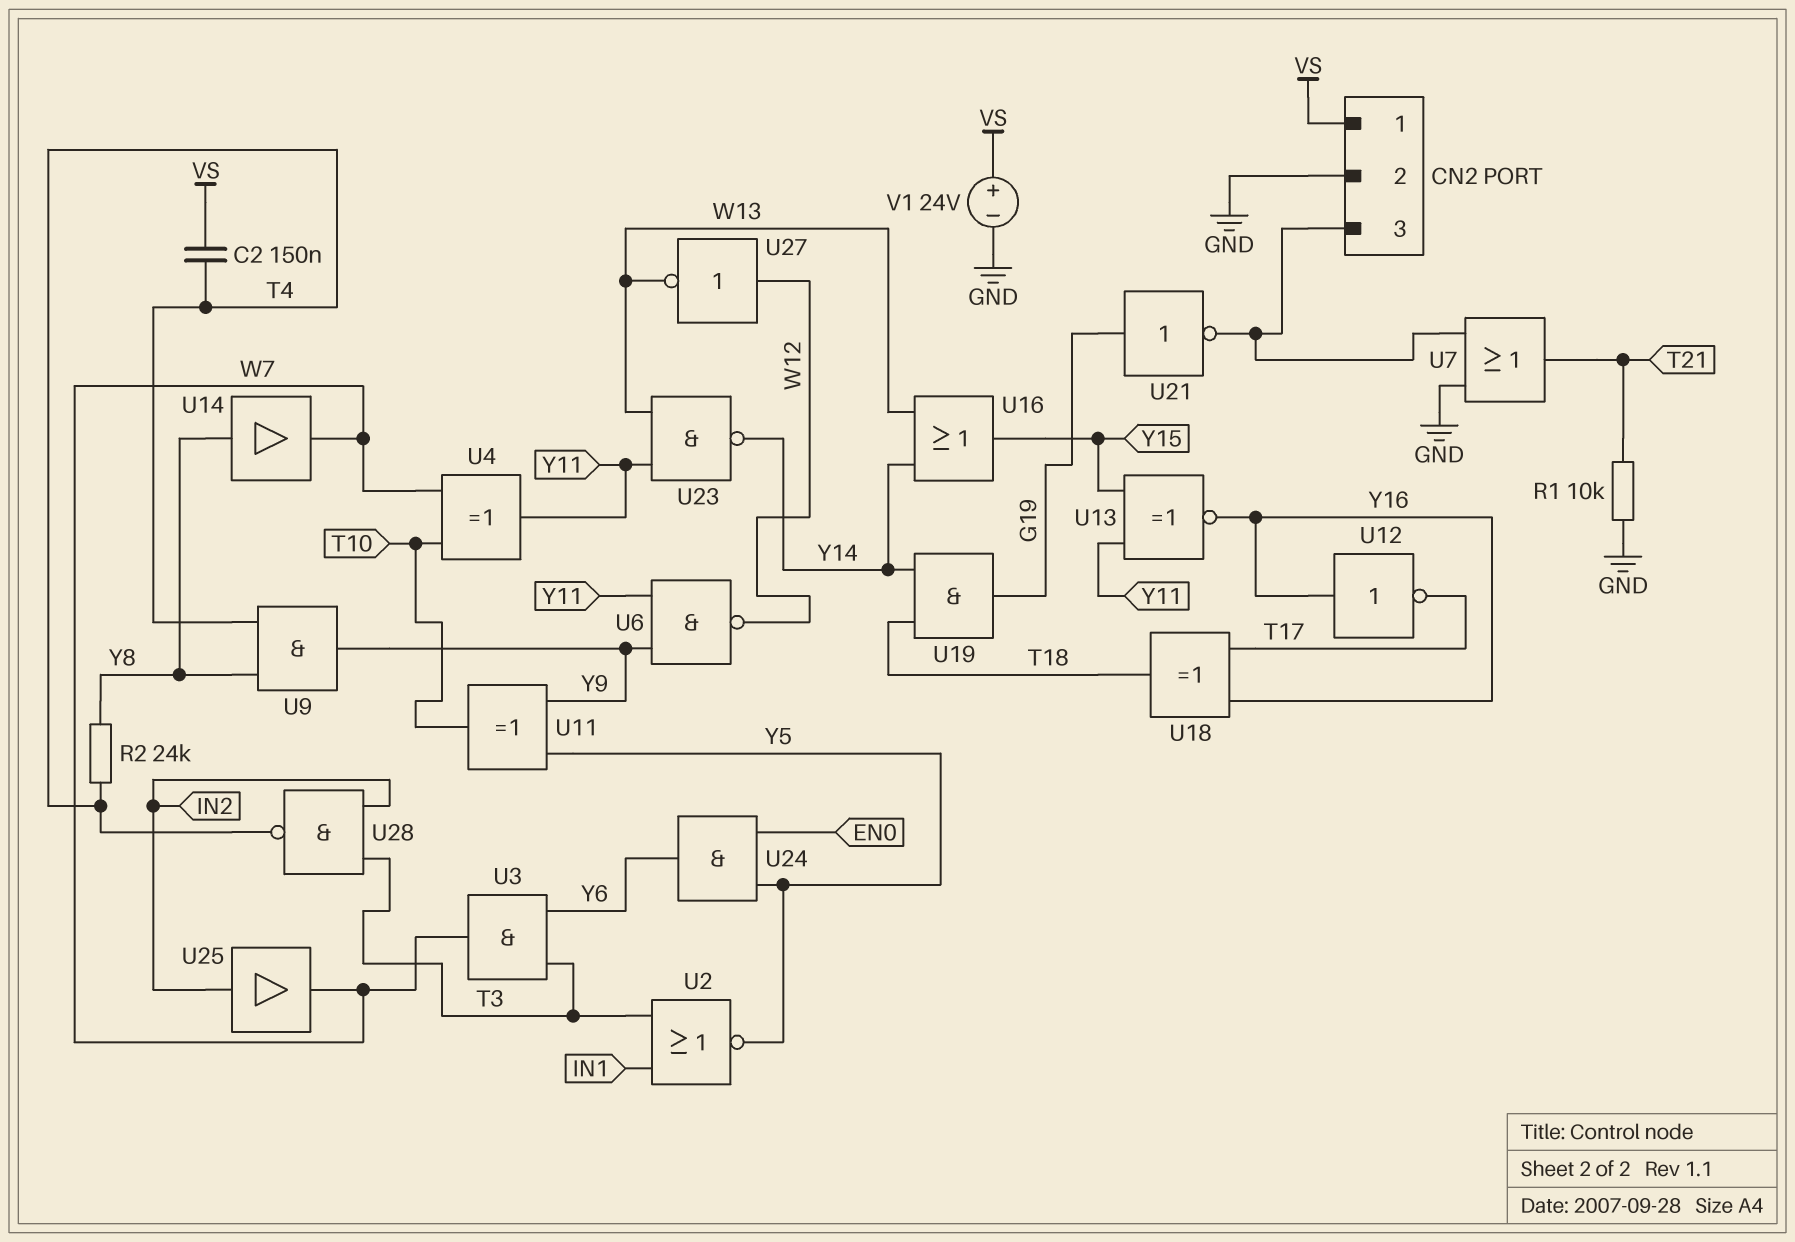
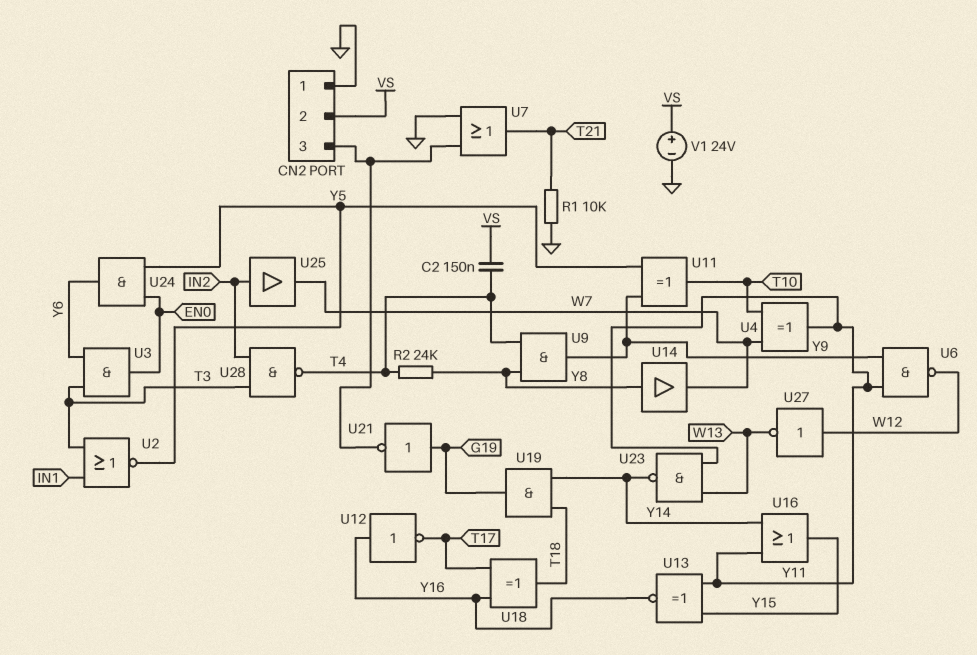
CN2 pin 1: VS -> GND
CN2 pin 2: GND -> VS
U3: AND (in T3, in Y6, out W7) -> AND (in T3, in Y6, out EN0)
U16: OR (in W13, in Y14, out Y15) -> OR (in Y11, in Y14, out Y15)

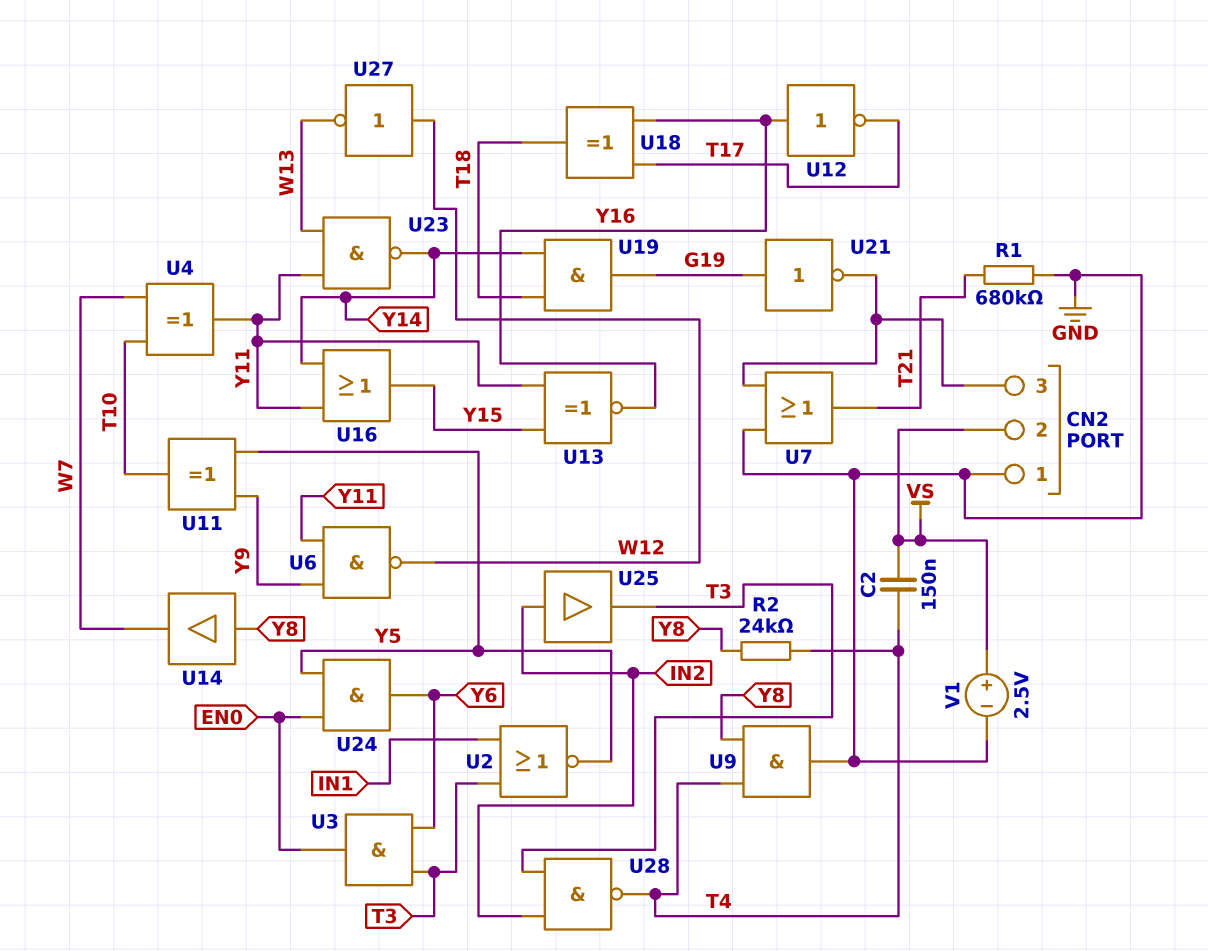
R1: 10k (GND, T21) -> 680k (GND, T21)
U9: AND (in T4, in Y8, out Y9) -> AND (in T4, in Y8, out GND)
U25: buffer (in IN2, out W7) -> buffer (in IN2, out T3)
V1: 24V (plus VS, minus GND) -> 2.5V (plus VS, minus GND)

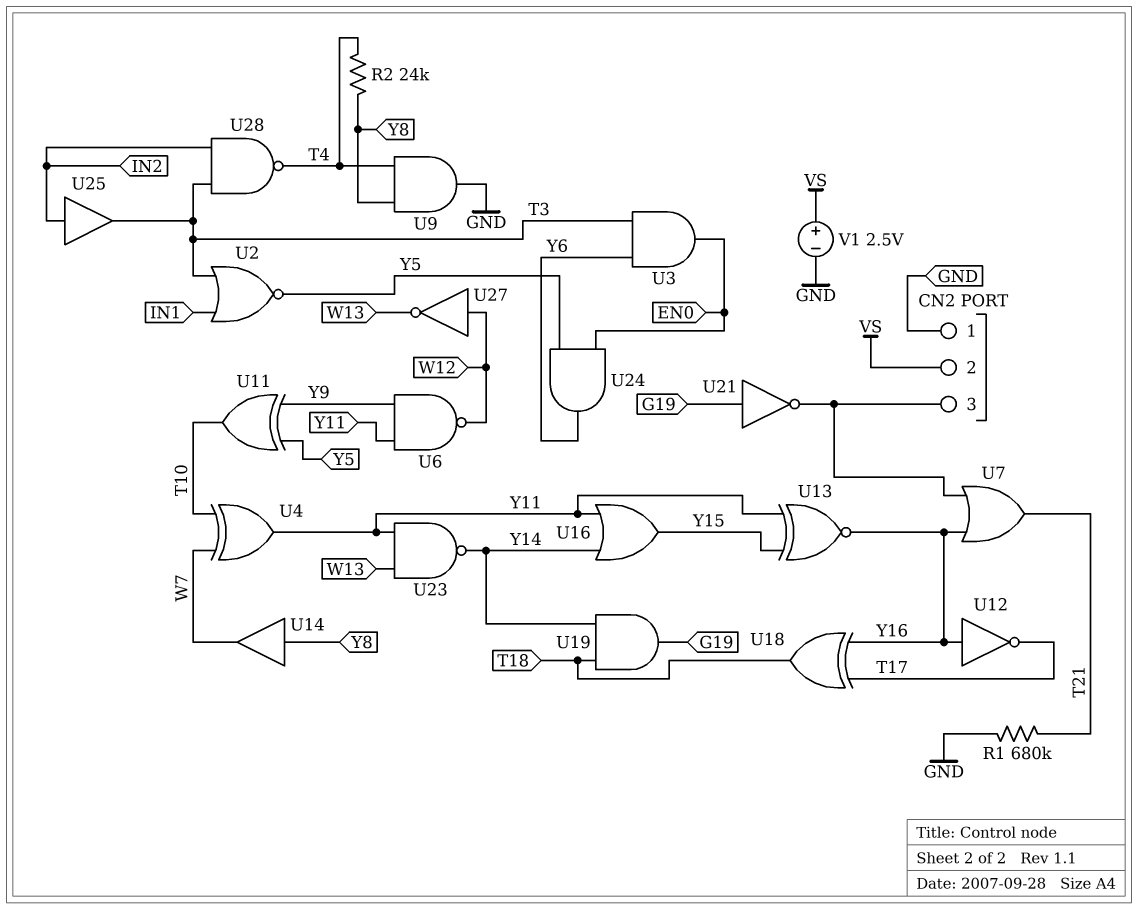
C2: 150nF (T4, VS) -> none
U7: OR (in CN2/3, in GND, out T21) -> OR (in CN2/3, in Y16, out T21)

